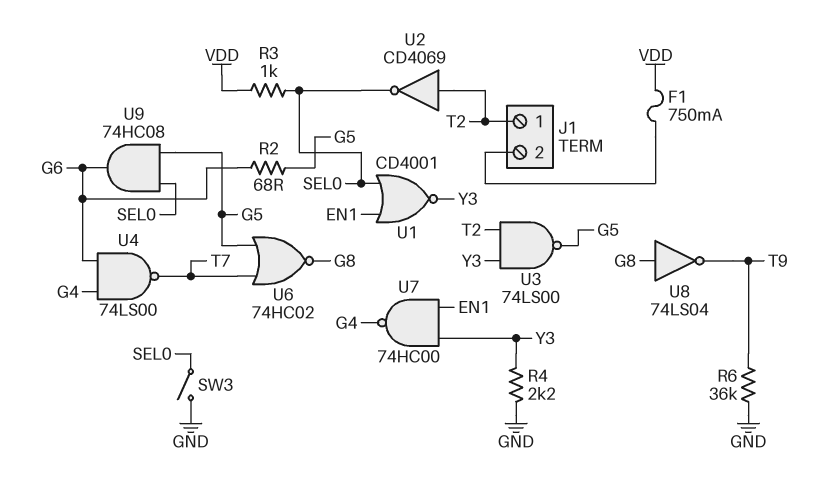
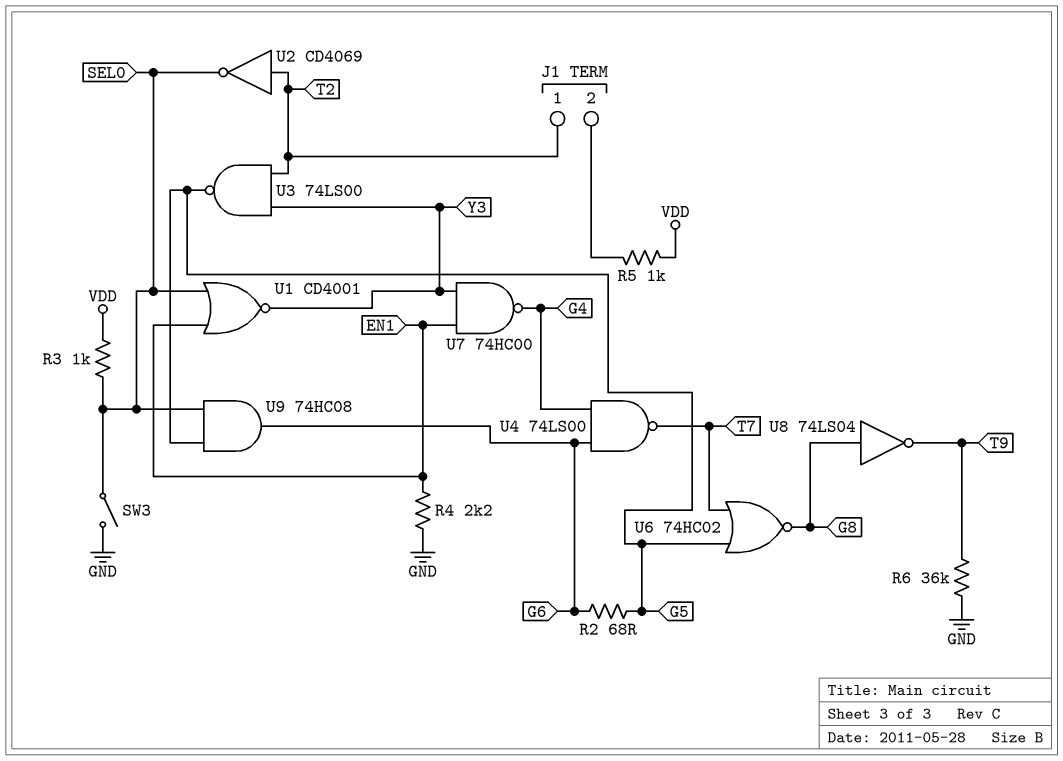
F1: 750mA (J1/2, VDD) -> none
R4: 2.2k (GND, Y3) -> 2.2k (EN1, GND)
R5: none -> 1k (J1/2, VDD)

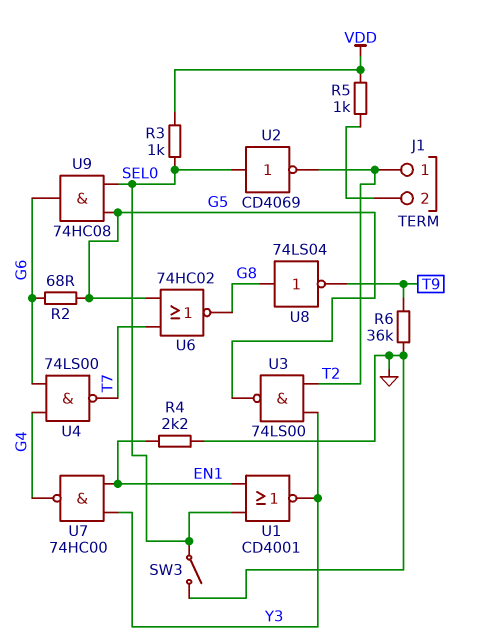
U2: NOT CD4069 (in T2, out SEL0) -> NOT CD4069 (in SEL0, out T2)

